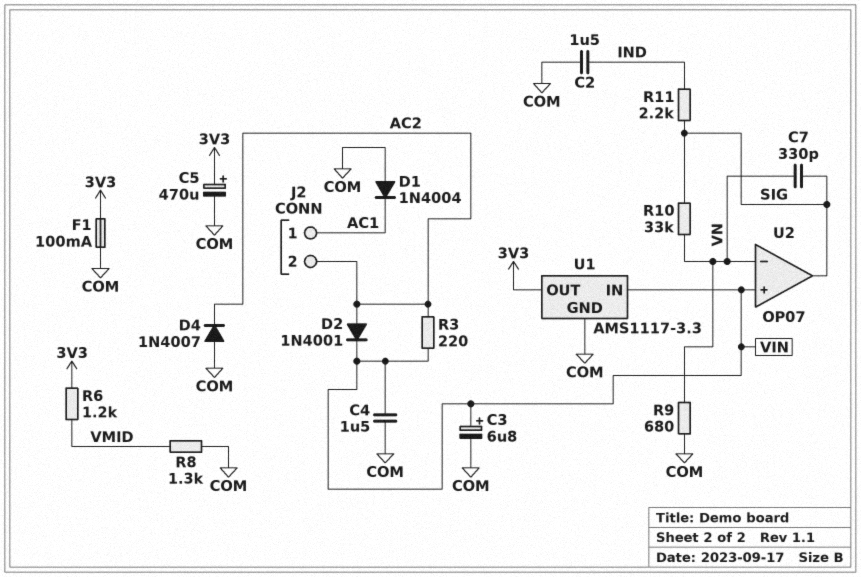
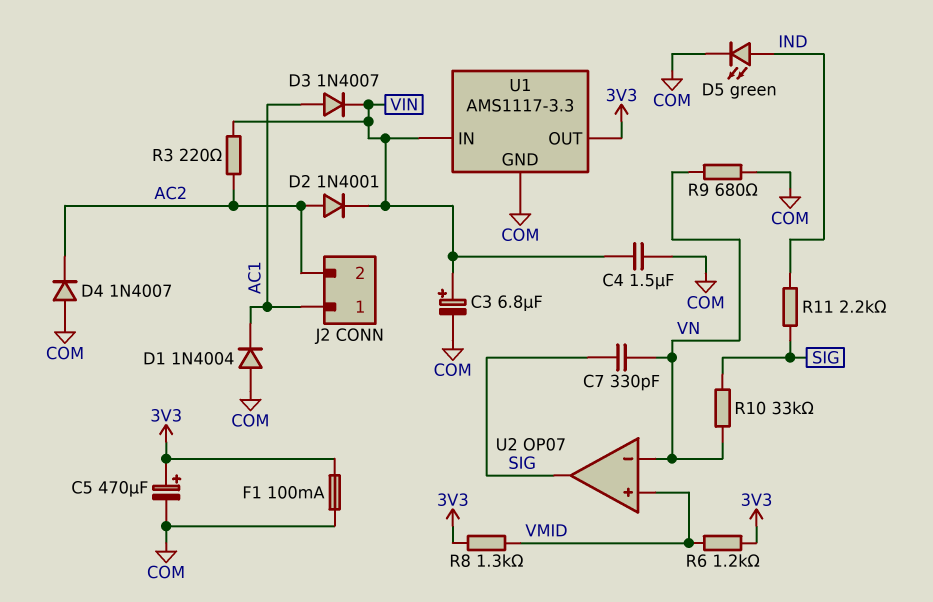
C2: 1.5uF (COM, IND) -> none
D3: none -> diode 1N4007 (A AC1, K VIN)
D5: none -> LED green (A IND, K COM)
R8: 1.3k (COM, VMID) -> 1.3k (3V3, VMID)
U2 pin in+: VIN -> VMID

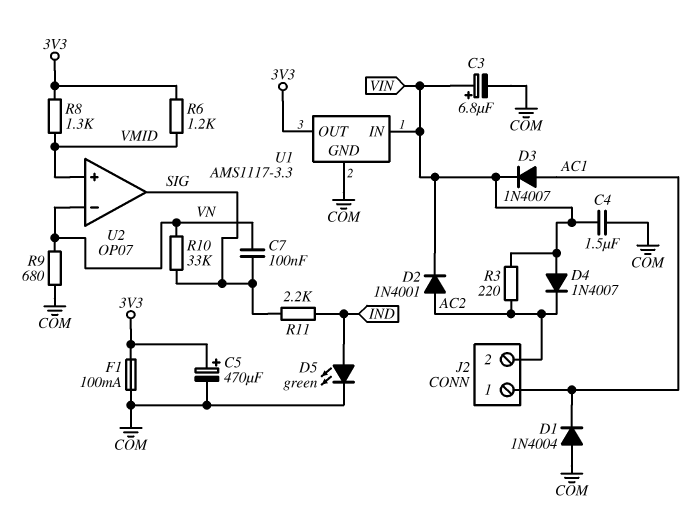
C7: 330pF (SIG, VN) -> 100nF (SIG, VN)
D4: diode 1N4007 (A COM, K AC2) -> diode 1N4007 (A VIN, K AC2)

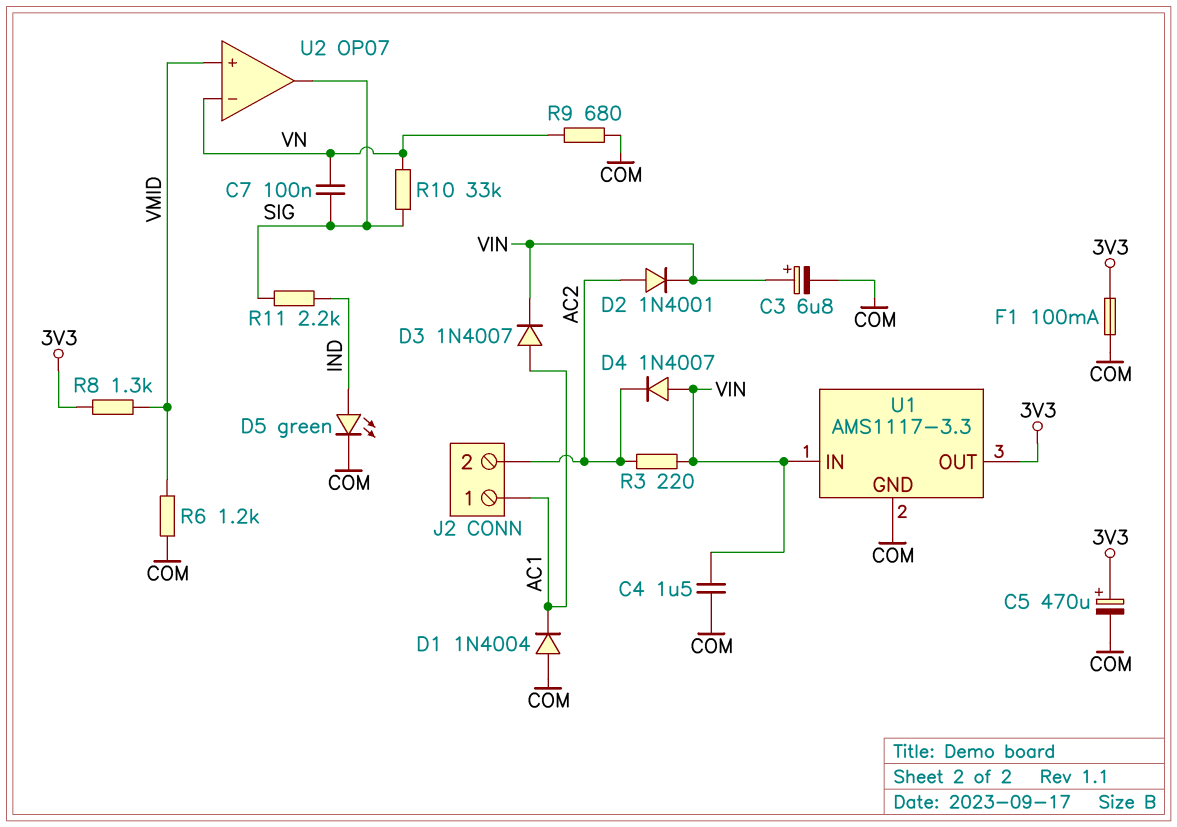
R6: 1.2k (3V3, VMID) -> 1.2k (COM, VMID)

